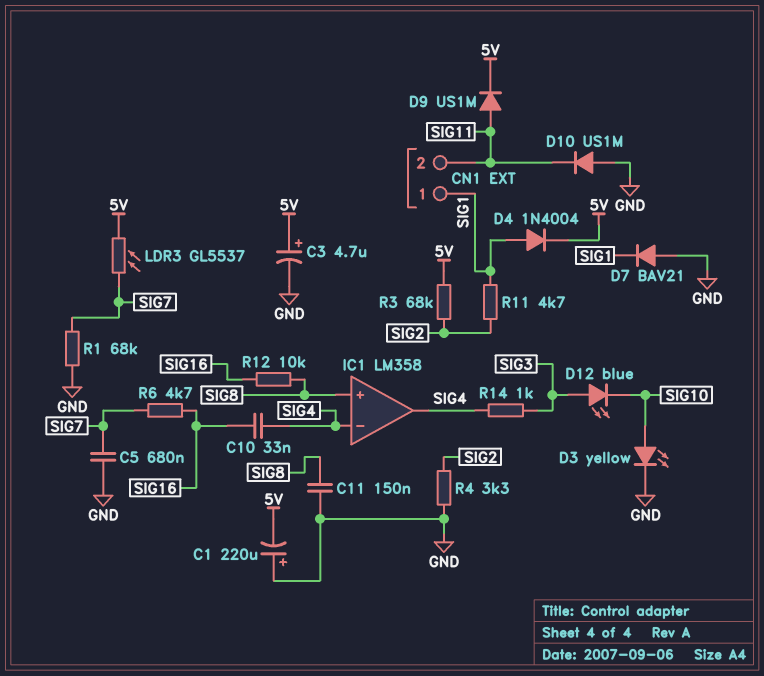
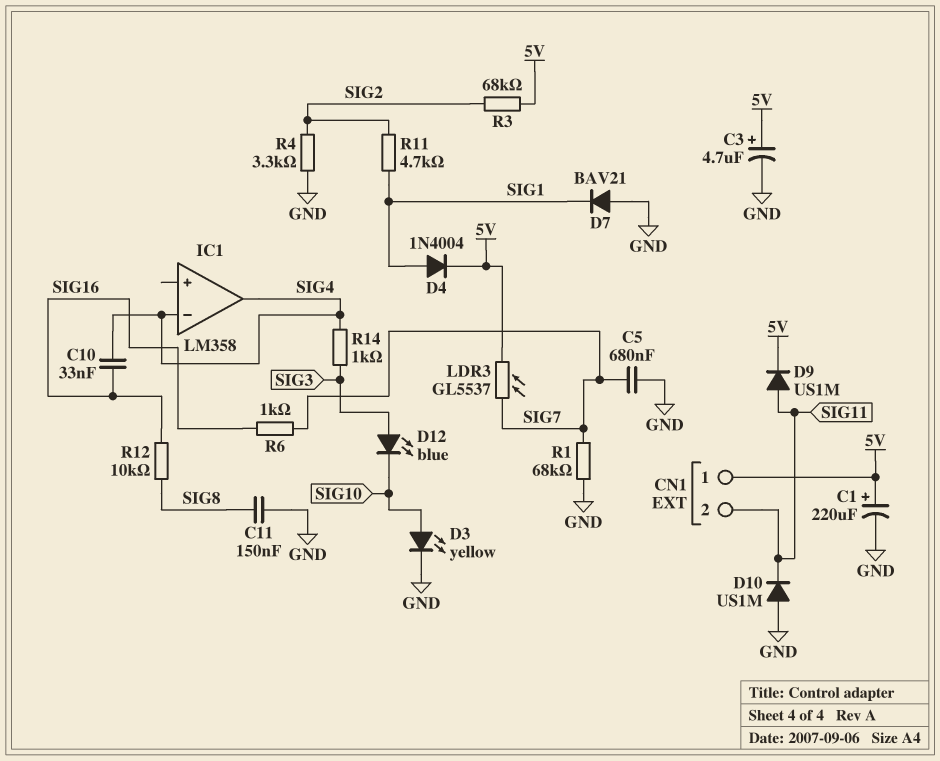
C1: 220uF (plus GND, minus 5V) -> 220uF (plus 5V, minus GND)
CN1 pin 1: SIG1 -> 5V
IC1 pin in+: SIG8 -> none
R6: 4.7k (SIG7, SIG16) -> 1k (SIG7, SIG16)

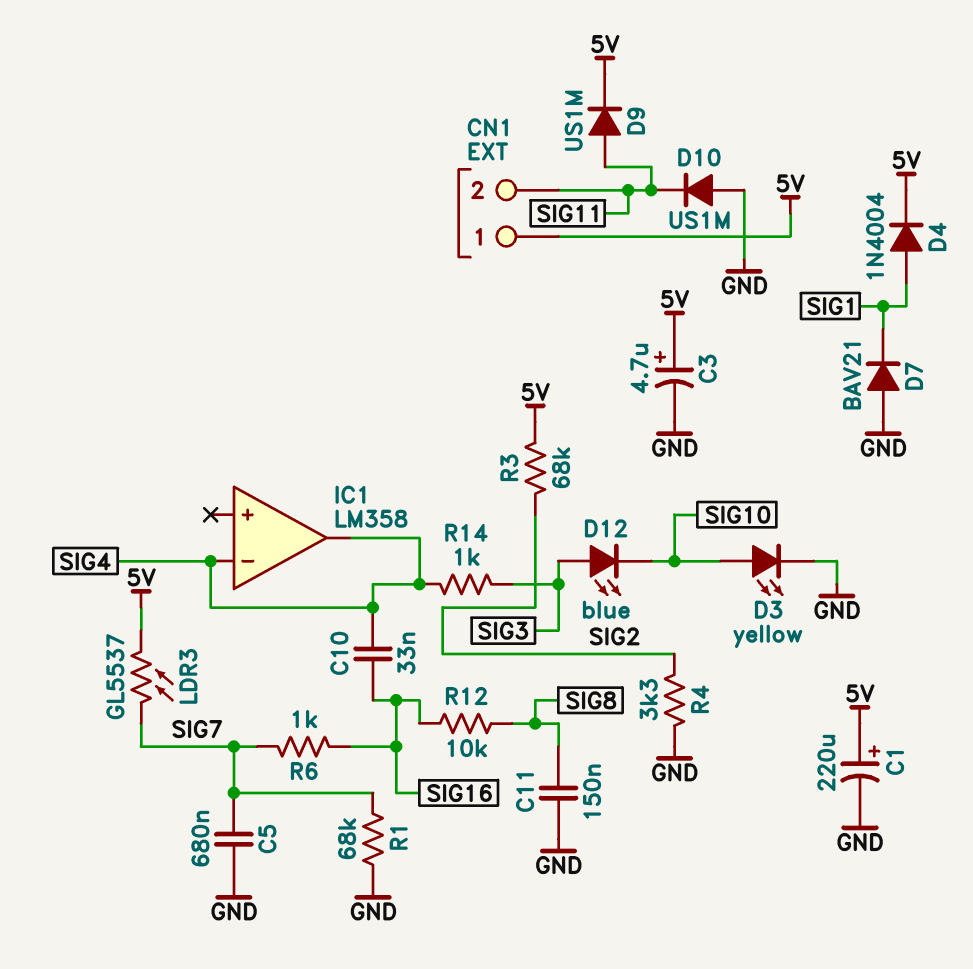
R11: 4.7k (SIG1, SIG2) -> none

